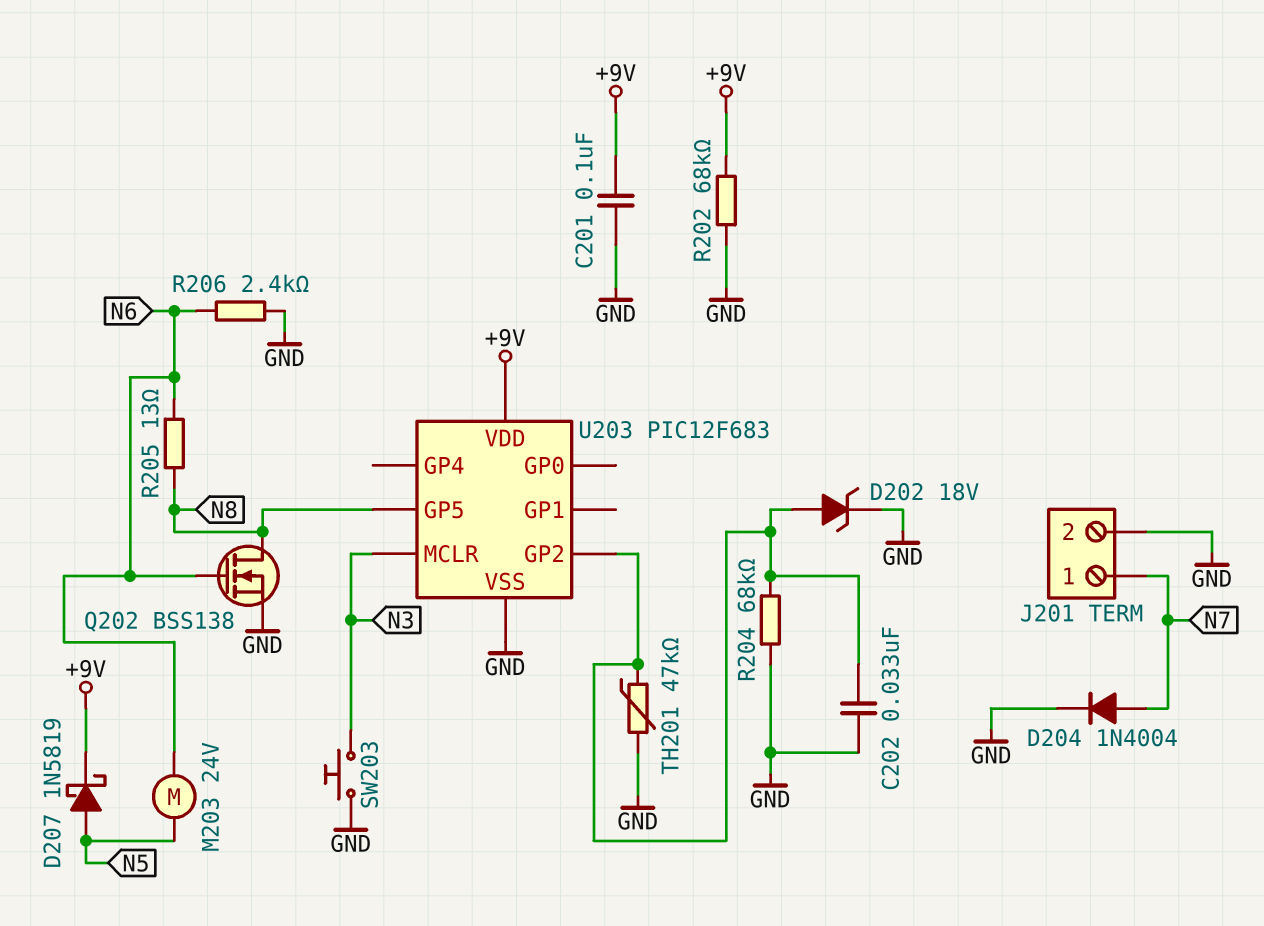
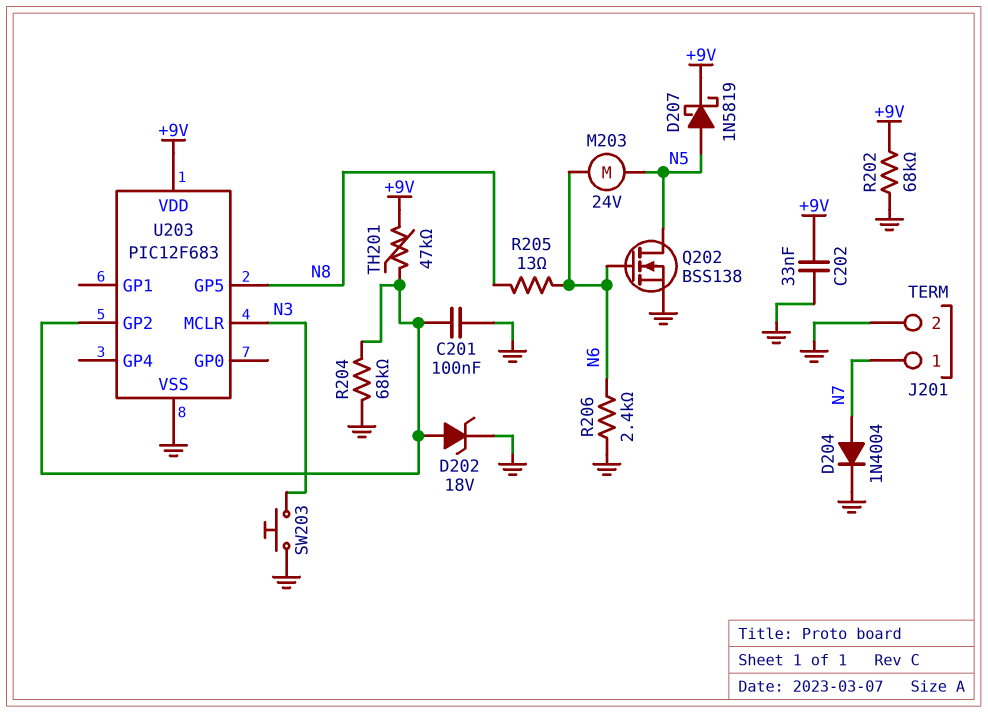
C201: 100nF (+9V, GND) -> 100nF (GND, U203/GP2)
C202: 33nF (GND, U203/GP2) -> 33nF (+9V, GND)
Q202: NMOS BSS138 (G N6, D N8, S GND) -> NMOS BSS138 (G N6, D N5, S GND)
TH201: 47k (GND, U203/GP2) -> 47k (+9V, U203/GP2)

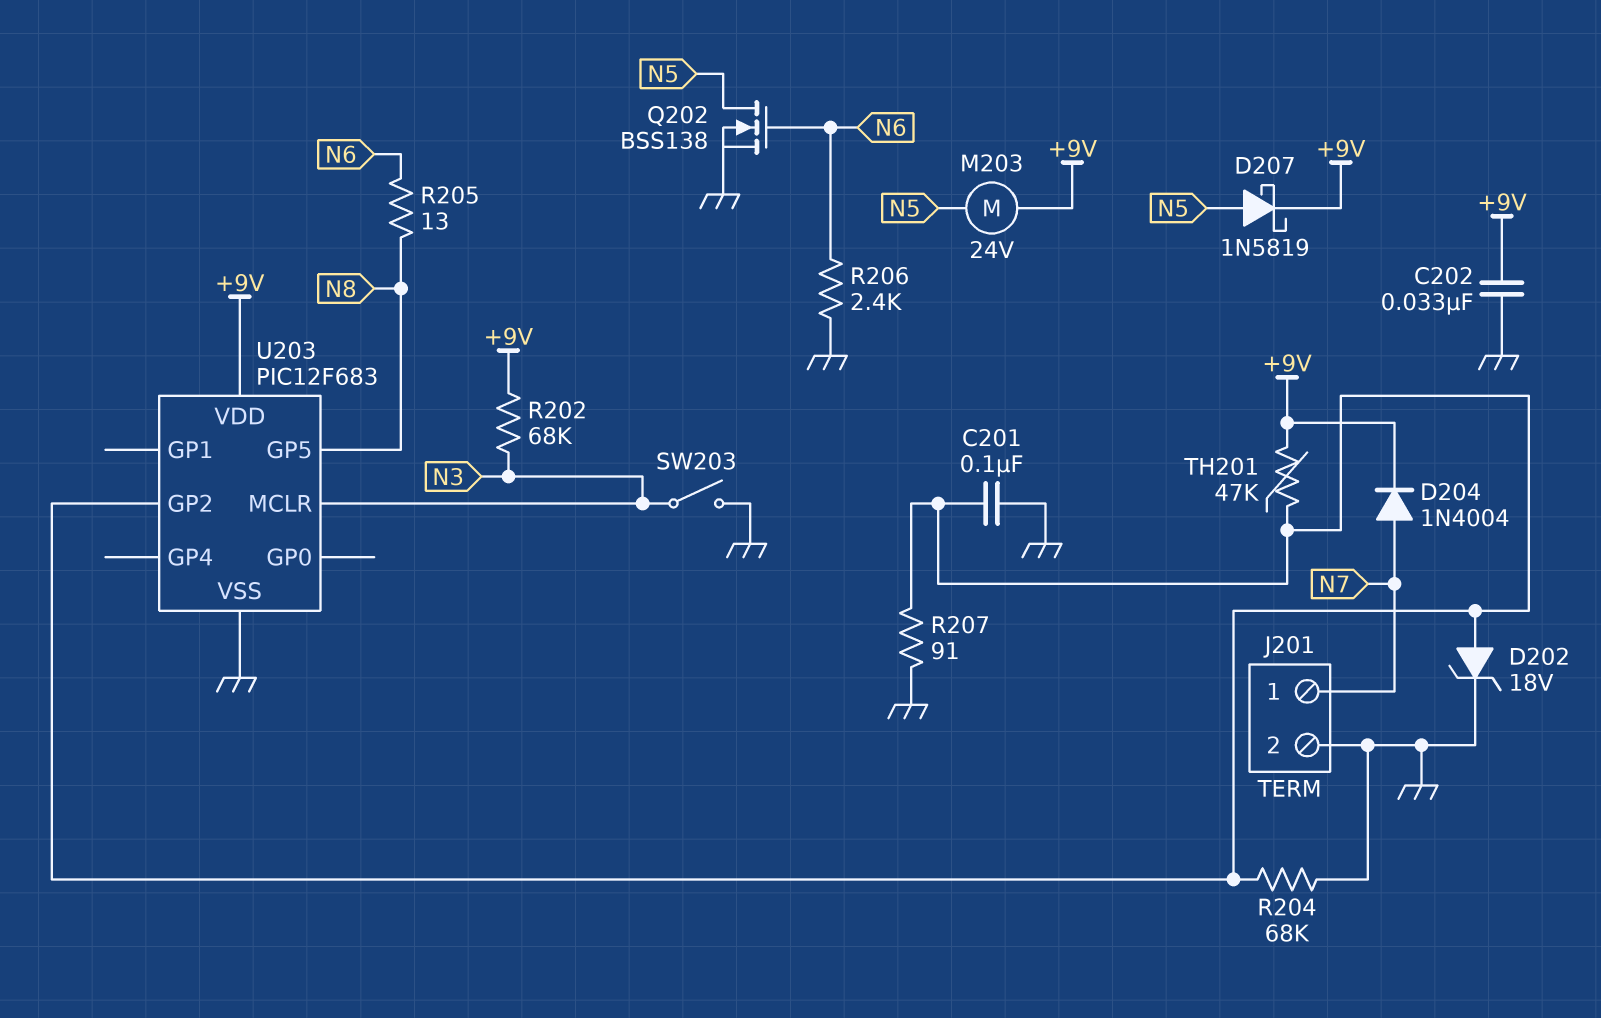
D204: diode 1N4004 (A N7, K GND) -> diode 1N4004 (A N7, K +9V)
M203: motor 24V (N5, N6) -> motor 24V (+9V, N5)
R202: 68k (+9V, GND) -> 68k (+9V, N3)
R207: none -> 91 (GND, U203/GP2)
SW203: button (GND, N3) -> switch (GND, N3)

